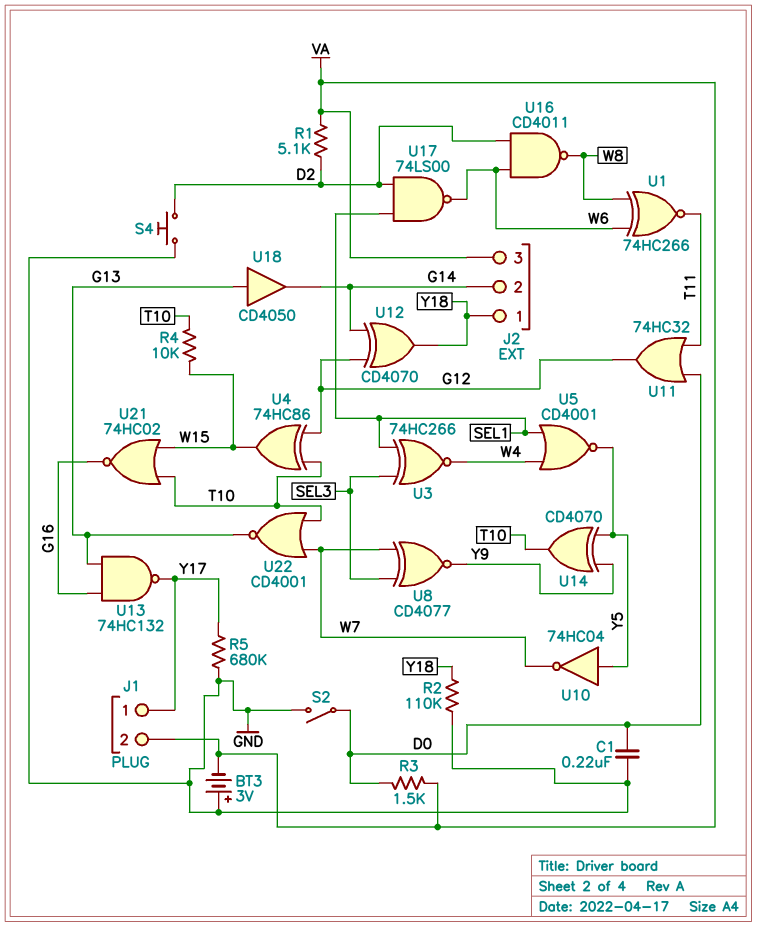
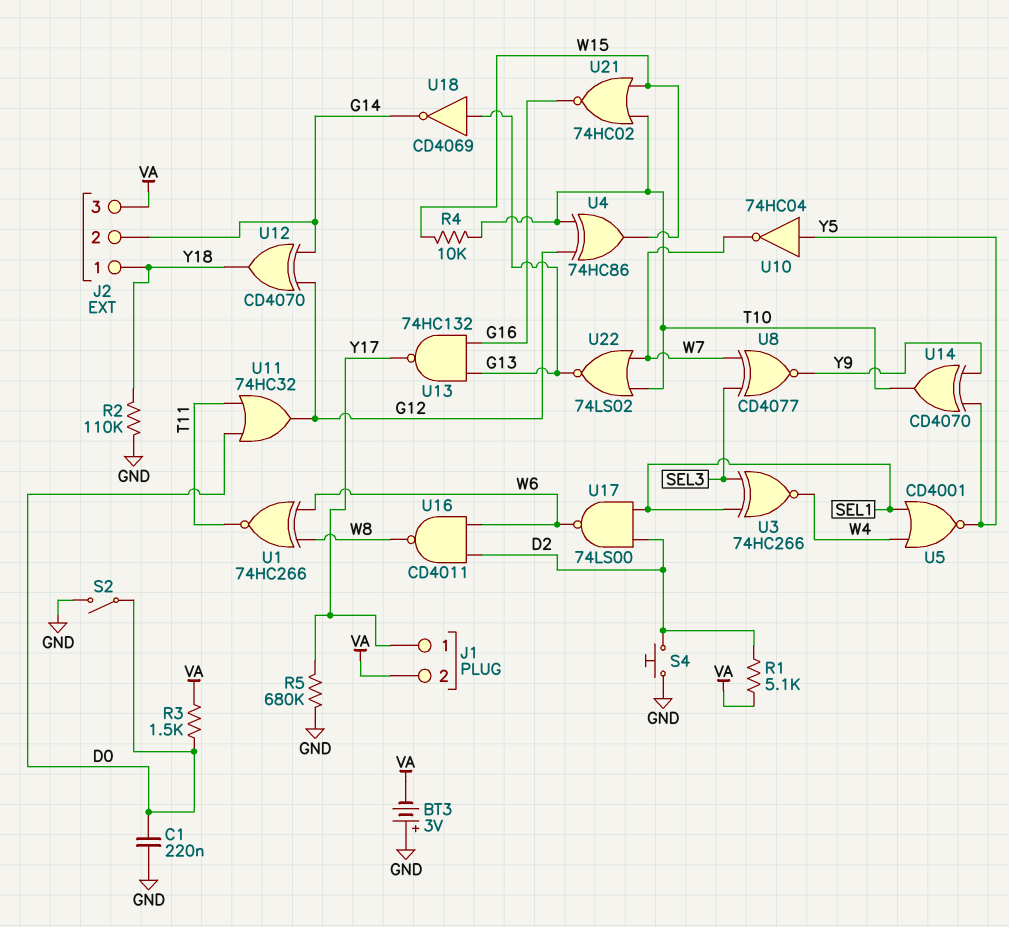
U18: buffer CD4050 (in G13, out G14) -> NOT CD4069 (in G13, out G14)
U22: NOR CD4001 (in T10, in W7, out G13) -> NOR 74LS02 (in T10, in W7, out G13)

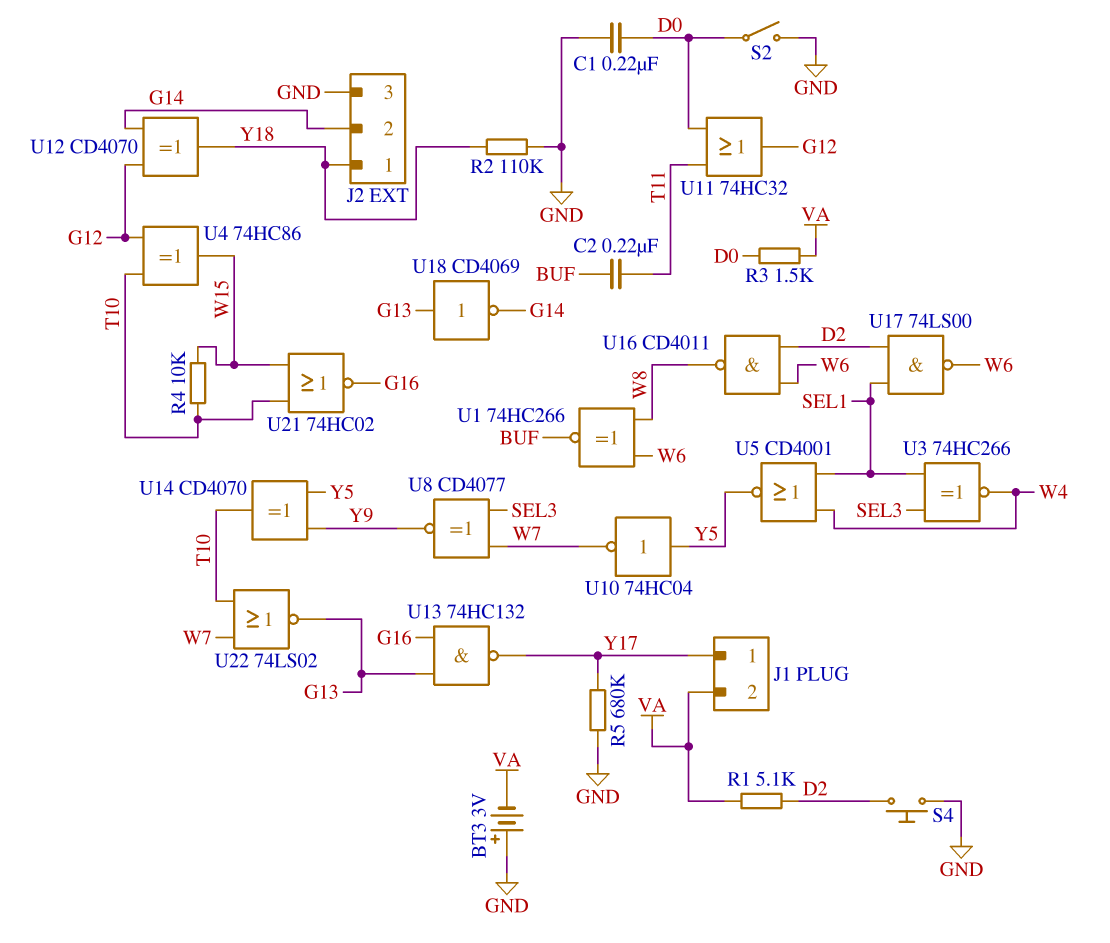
C2: none -> 220nF (BUF, T11)
J2 pin 3: VA -> GND
U1: XNOR 74HC266 (in W6, in W8, out T11) -> XNOR 74HC266 (in W6, in W8, out BUF)

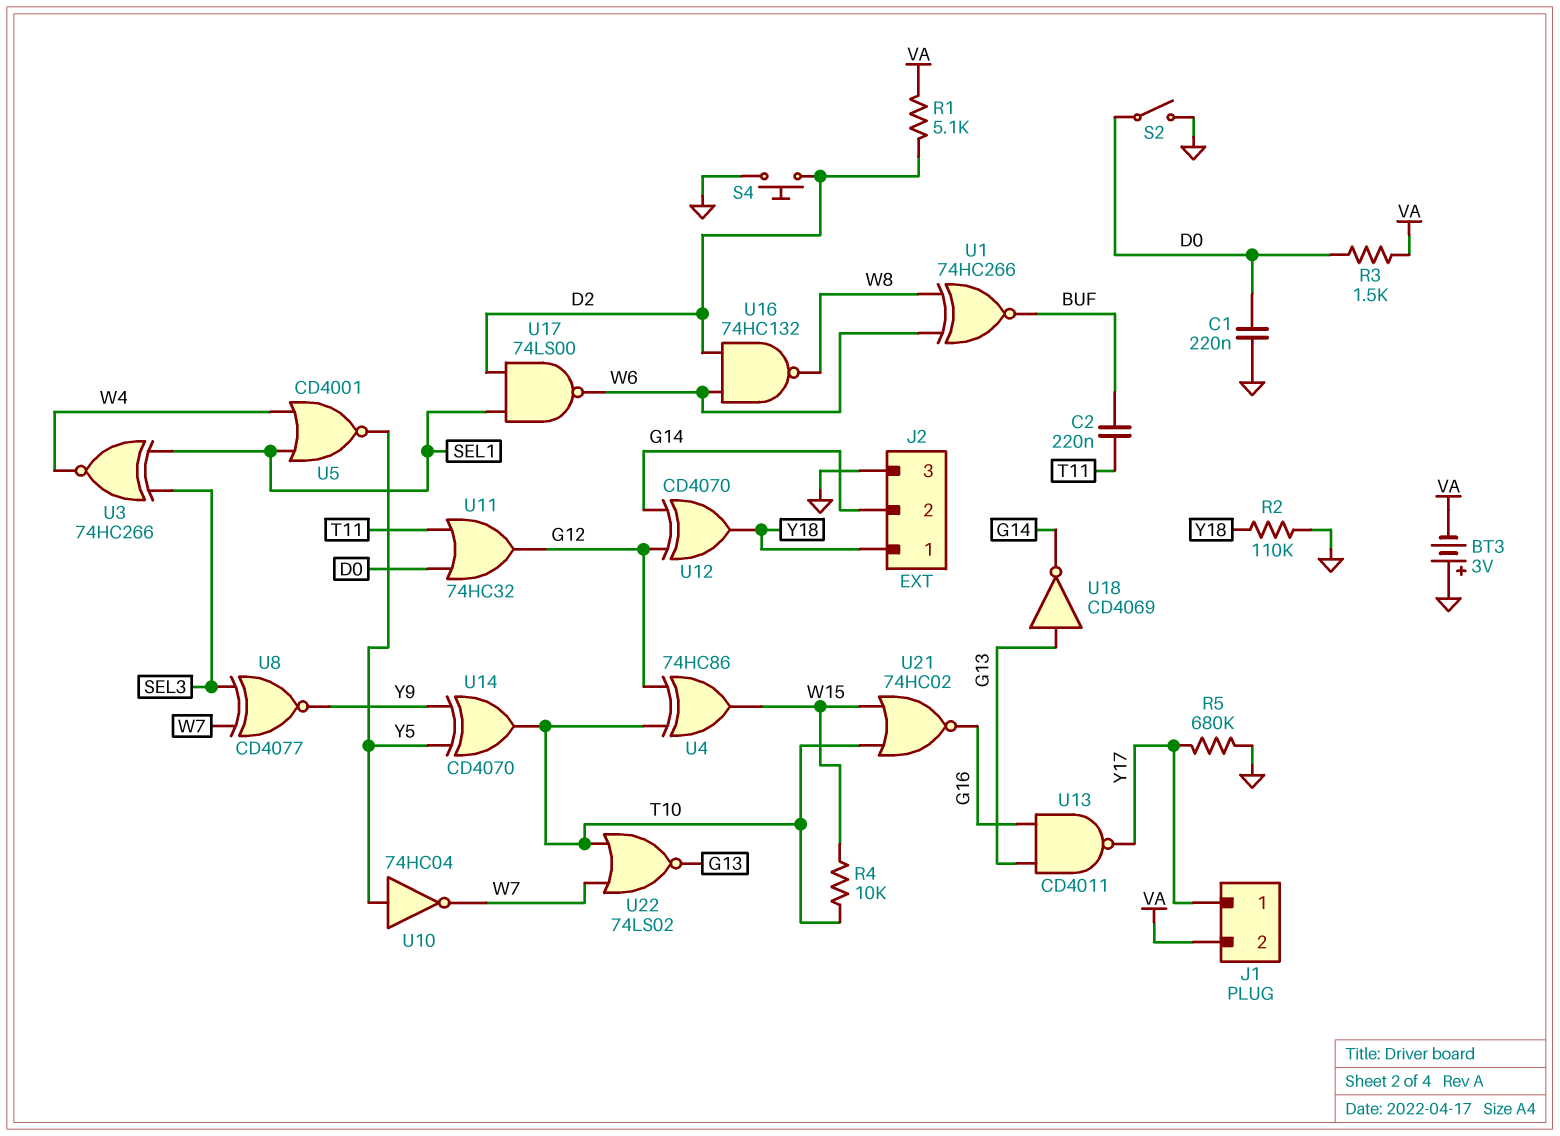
U13: NAND 74HC132 (in G13, in G16, out Y17) -> NAND CD4011 (in G13, in G16, out Y17)
U16: NAND CD4011 (in D2, in W6, out W8) -> NAND 74HC132 (in D2, in W6, out W8)

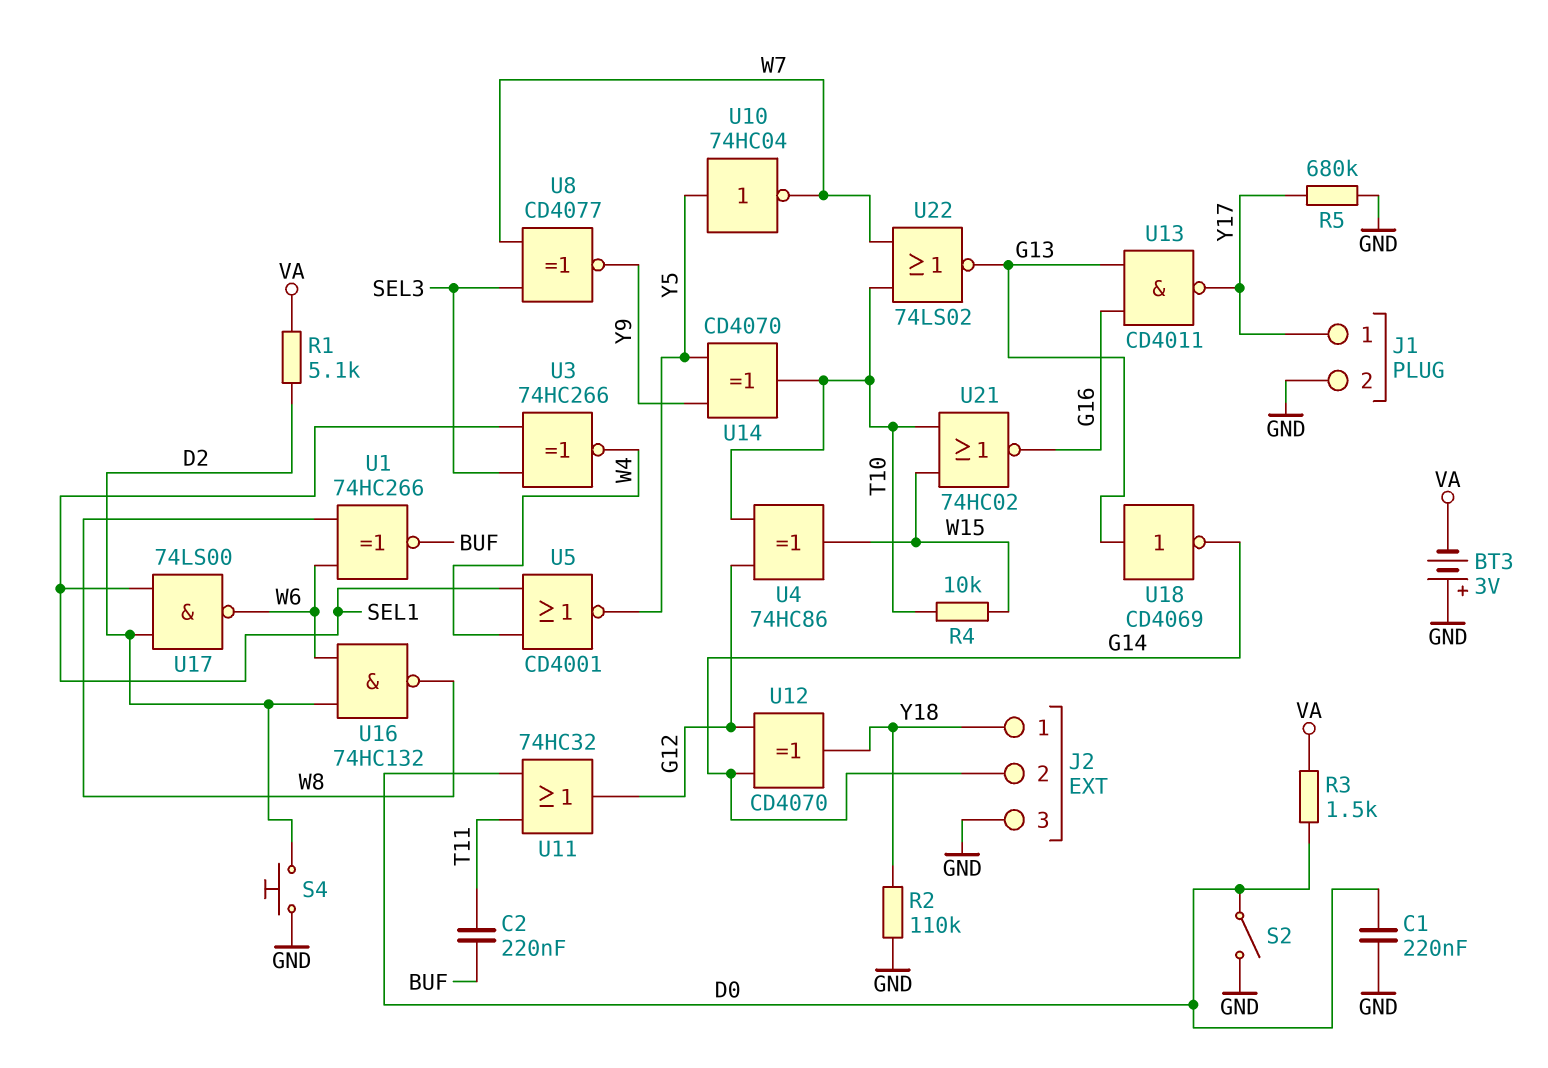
J1 pin 2: VA -> GND

